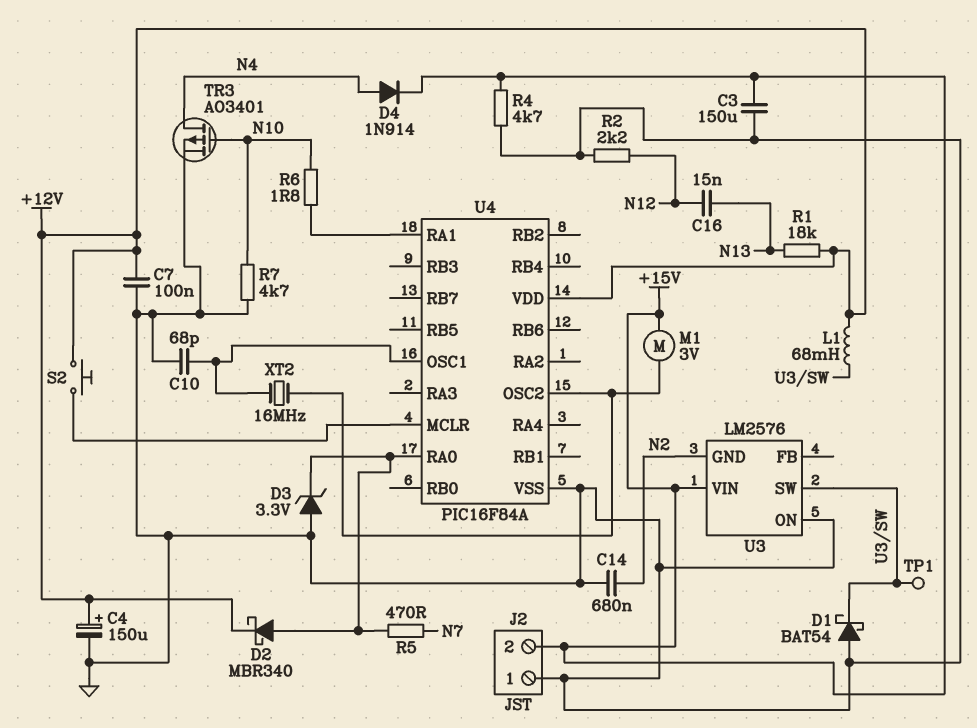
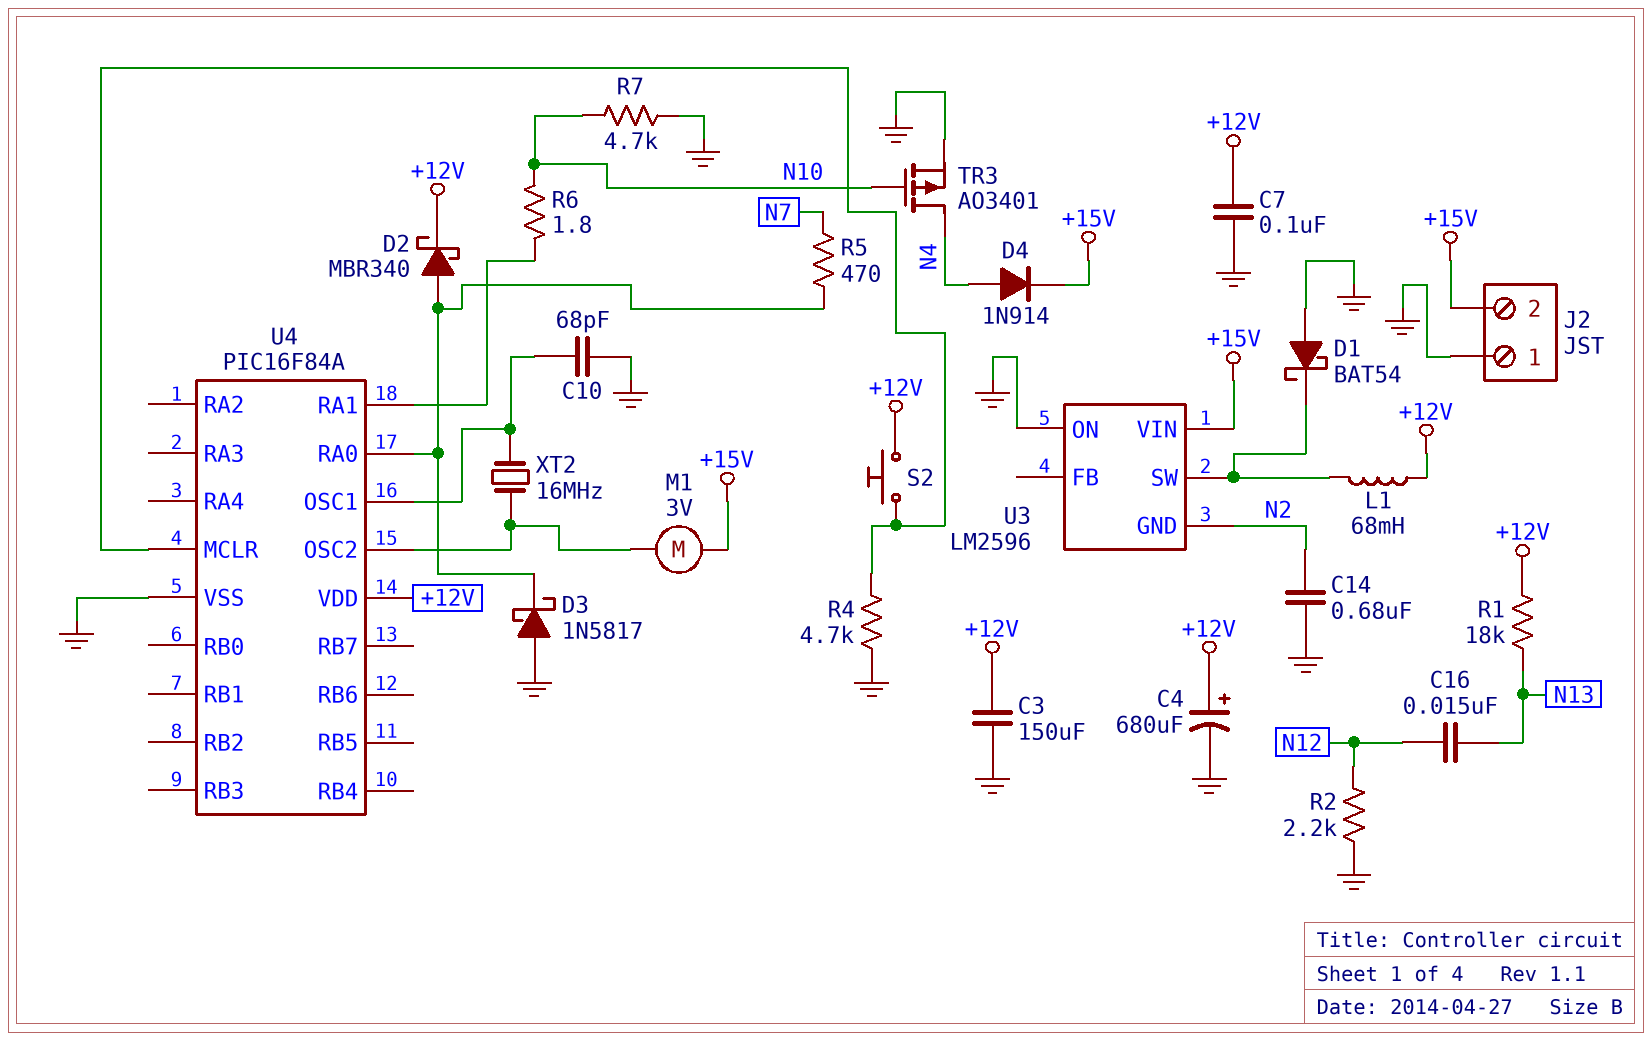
C3: 150uF (+15V, GND) -> 150uF (+12V, GND)
C4: 150uF (plus +12V, minus GND) -> 680uF (plus +12V, minus GND)
D3: zener 3.3V (A GND, K U4/RA0) -> schottky 1N5817 (A GND, K U4/RA0)
R4: 4.7k (+15V, GND) -> 4.7k (GND, U4/MCLR)
TP1: test point (U3/SW) -> none
U3: LM2576 -> LM2596

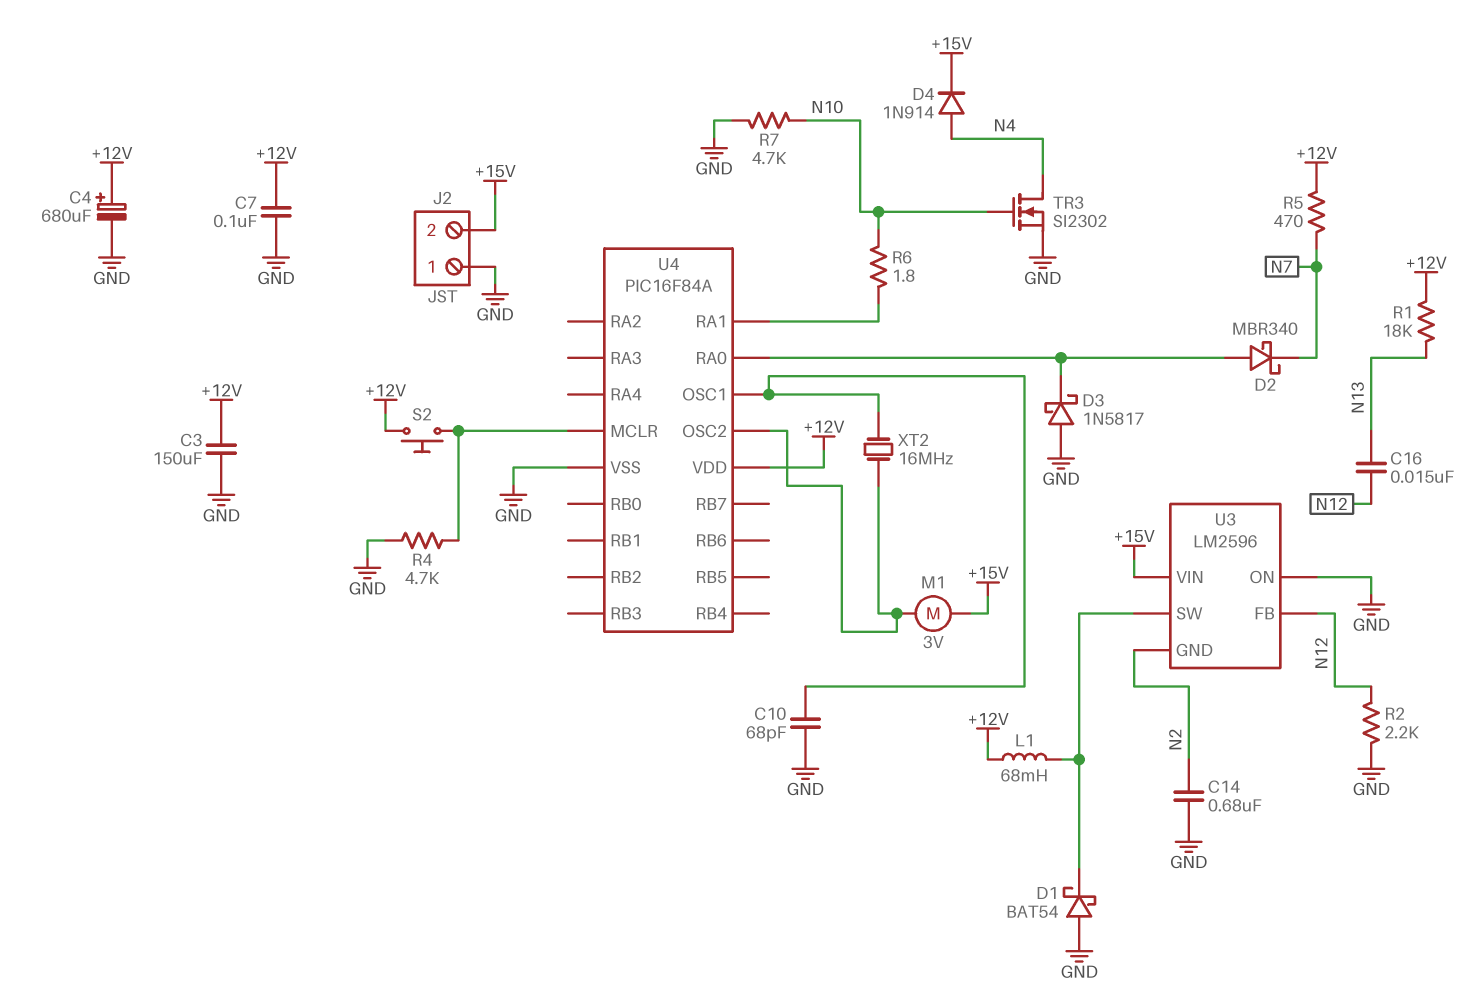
D2: schottky MBR340 (A U4/RA0, K +12V) -> schottky MBR340 (A U4/RA0, K N7)
R5: 470 (N7, U4/RA0) -> 470 (+12V, N7)
TR3: PMOS AO3401 (G N10, D N4, S GND) -> NMOS SI2302 (G N10, D N4, S GND)
U3 pin FB: none -> N12

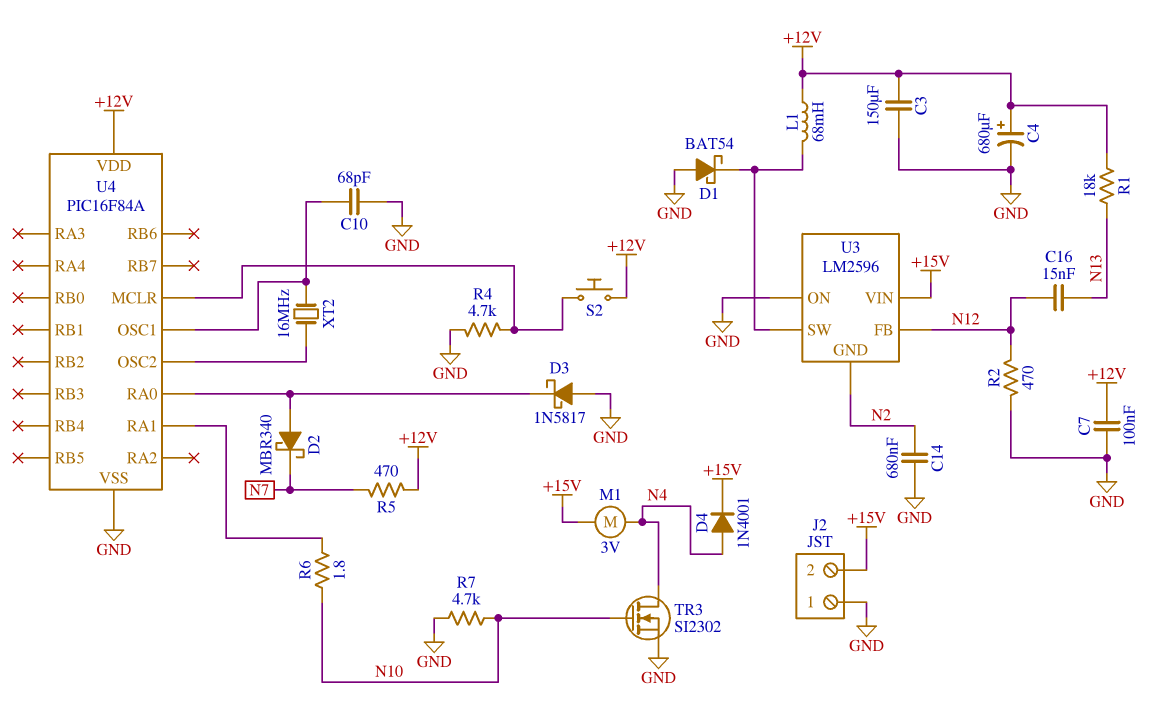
D4: diode 1N914 (A N4, K +15V) -> diode 1N4001 (A N4, K +15V)
M1: motor 3V (+15V, U4/OSC2) -> motor 3V (+15V, N4)
R2: 2.2k (GND, N12) -> 470 (GND, N12)

